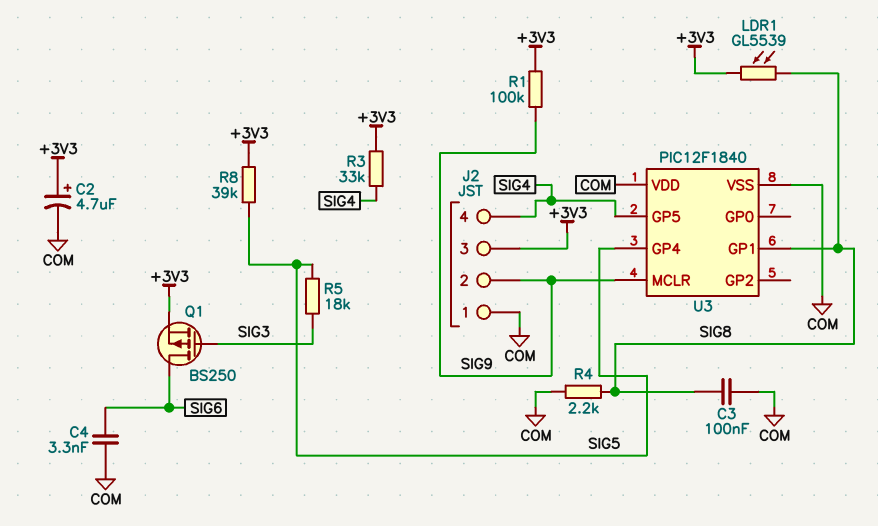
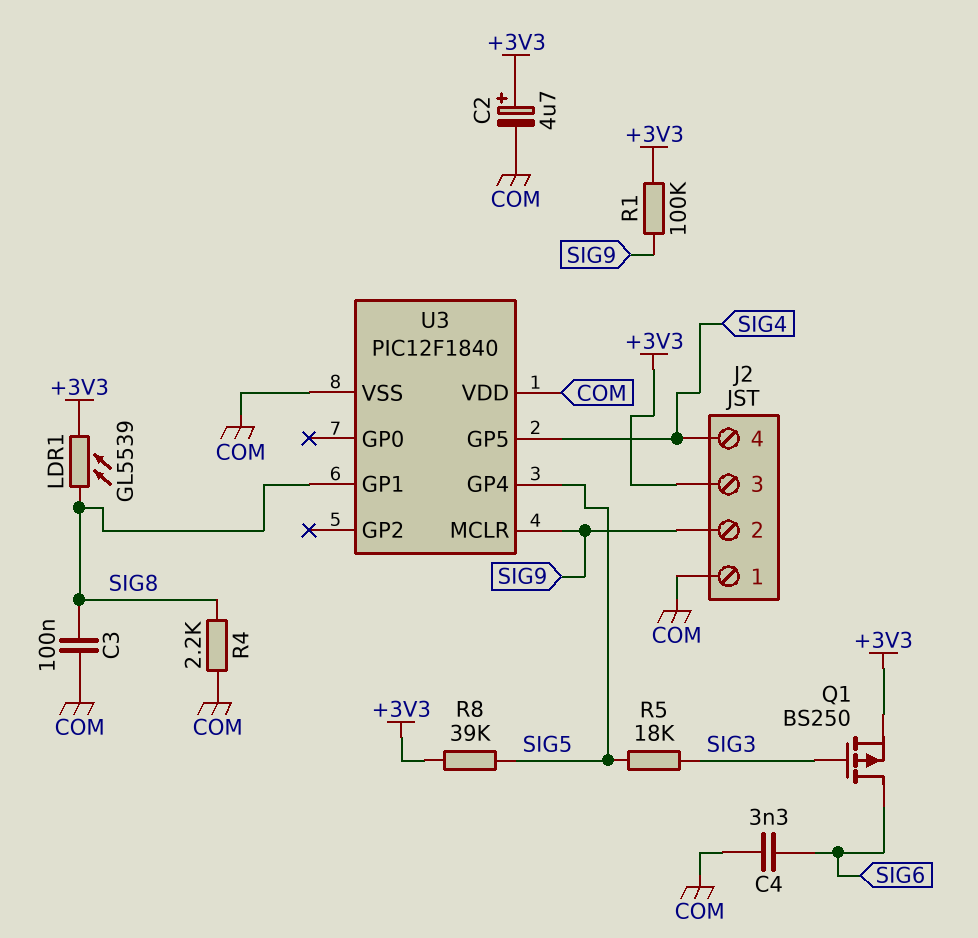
R3: 33k (+3V3, SIG4) -> none

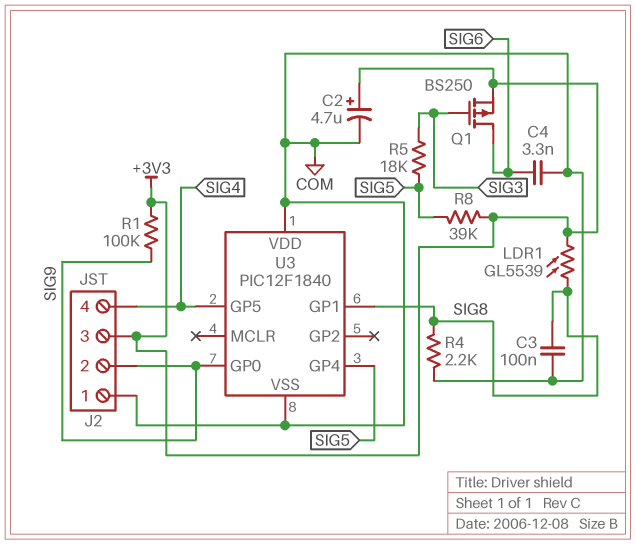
U3 pin GP0: none -> SIG9
U3 pin MCLR: SIG9 -> none

